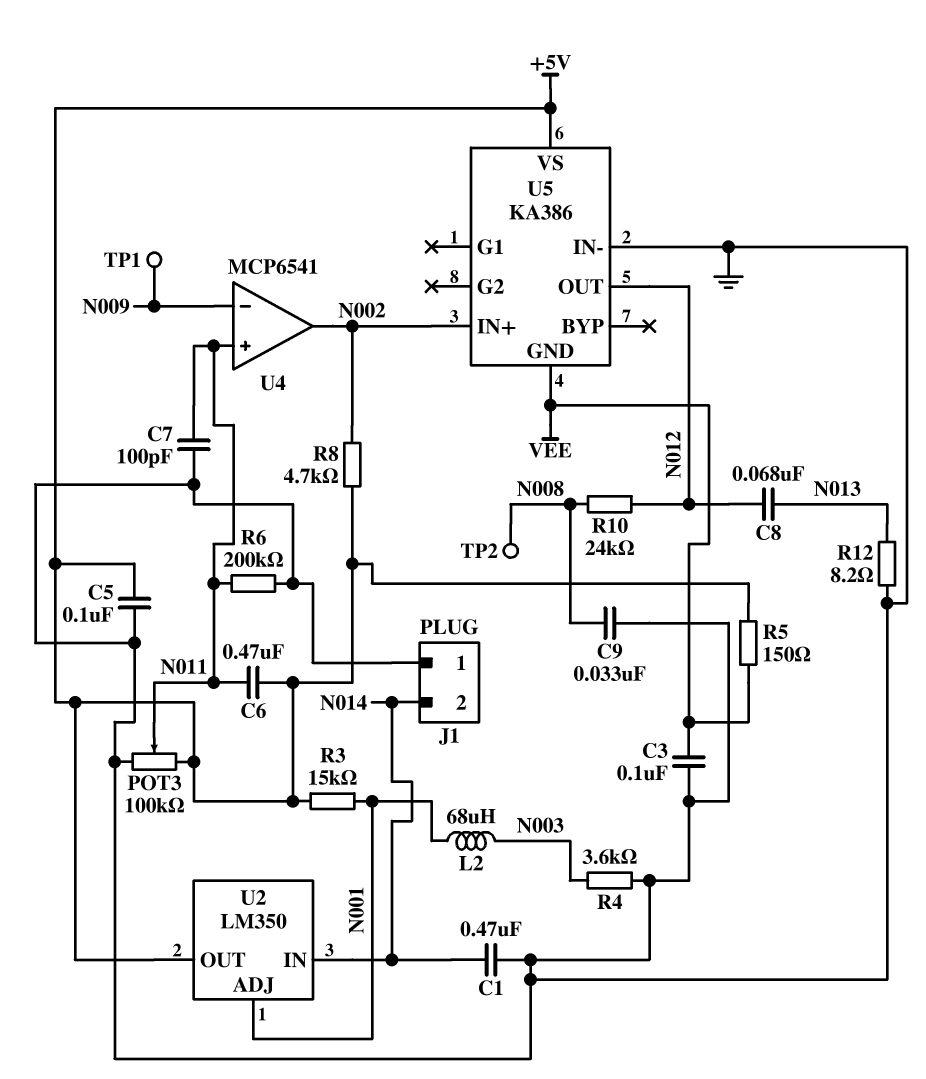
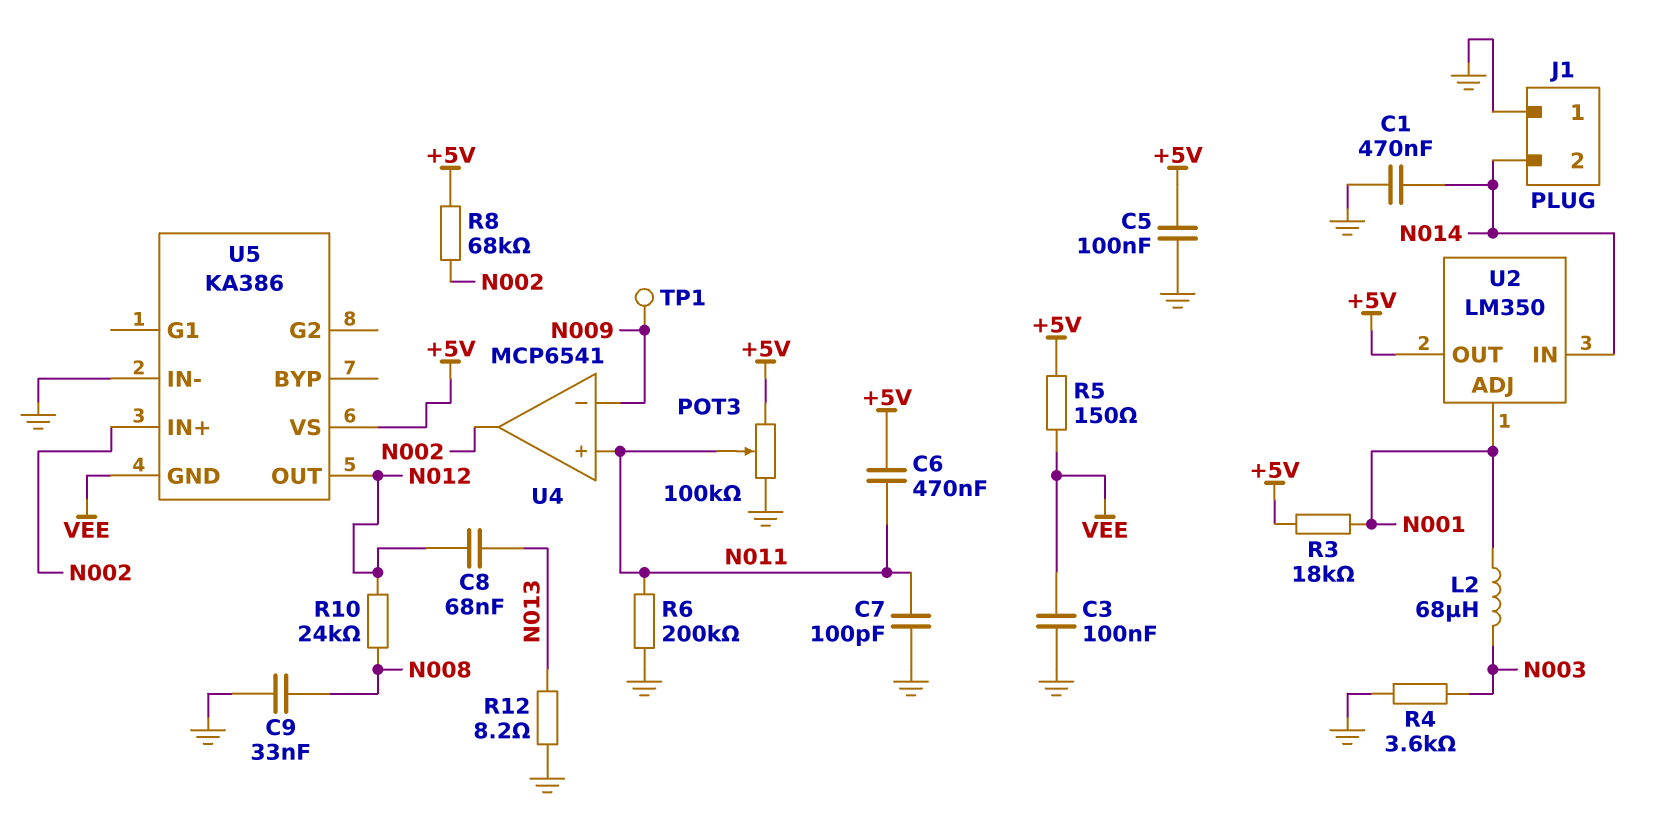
R3: 15k (+5V, N001) -> 18k (+5V, N001)
R8: 4.7k (+5V, N002) -> 68k (+5V, N002)
TP2: test point (N008) -> none

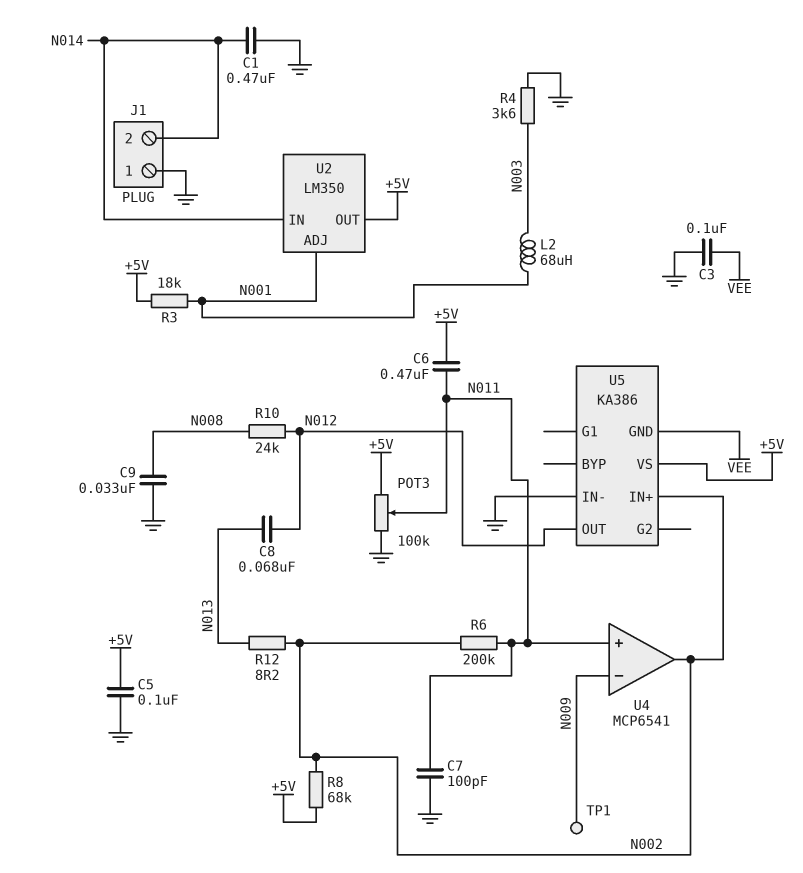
R5: 150 (+5V, VEE) -> none
R6: 200k (GND, N011) -> 200k (N002, N011)
R12: 8.2 (GND, N013) -> 8.2 (N002, N013)

